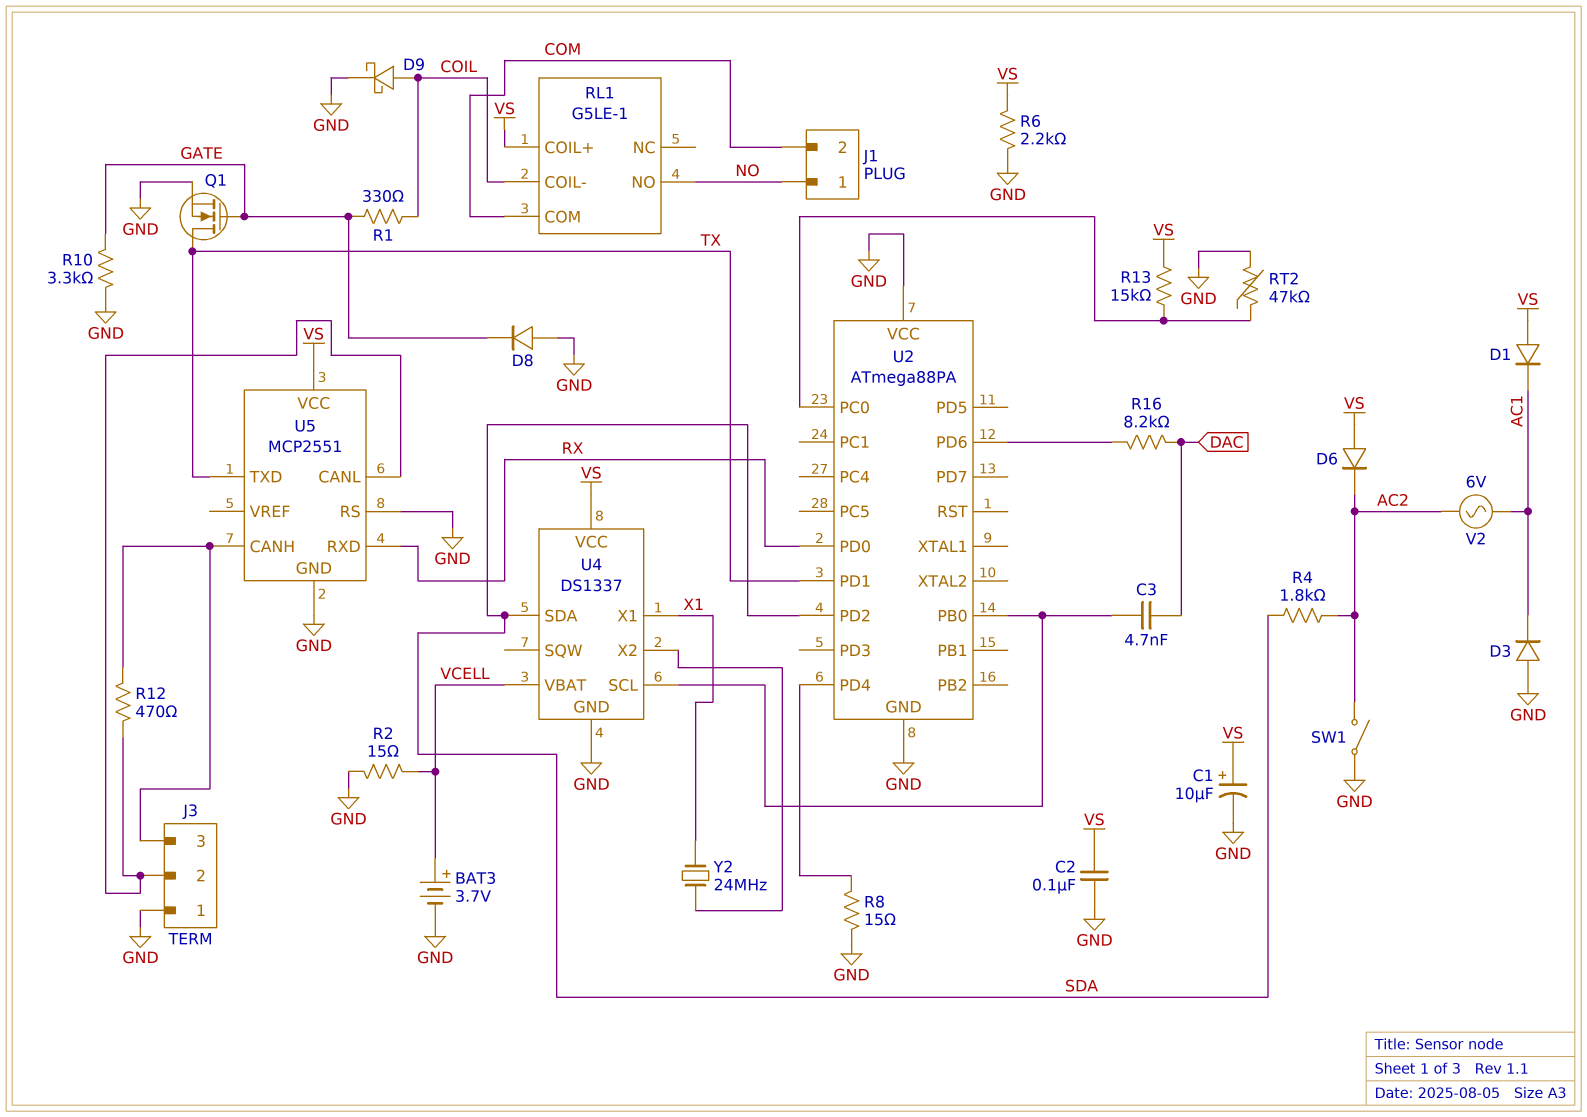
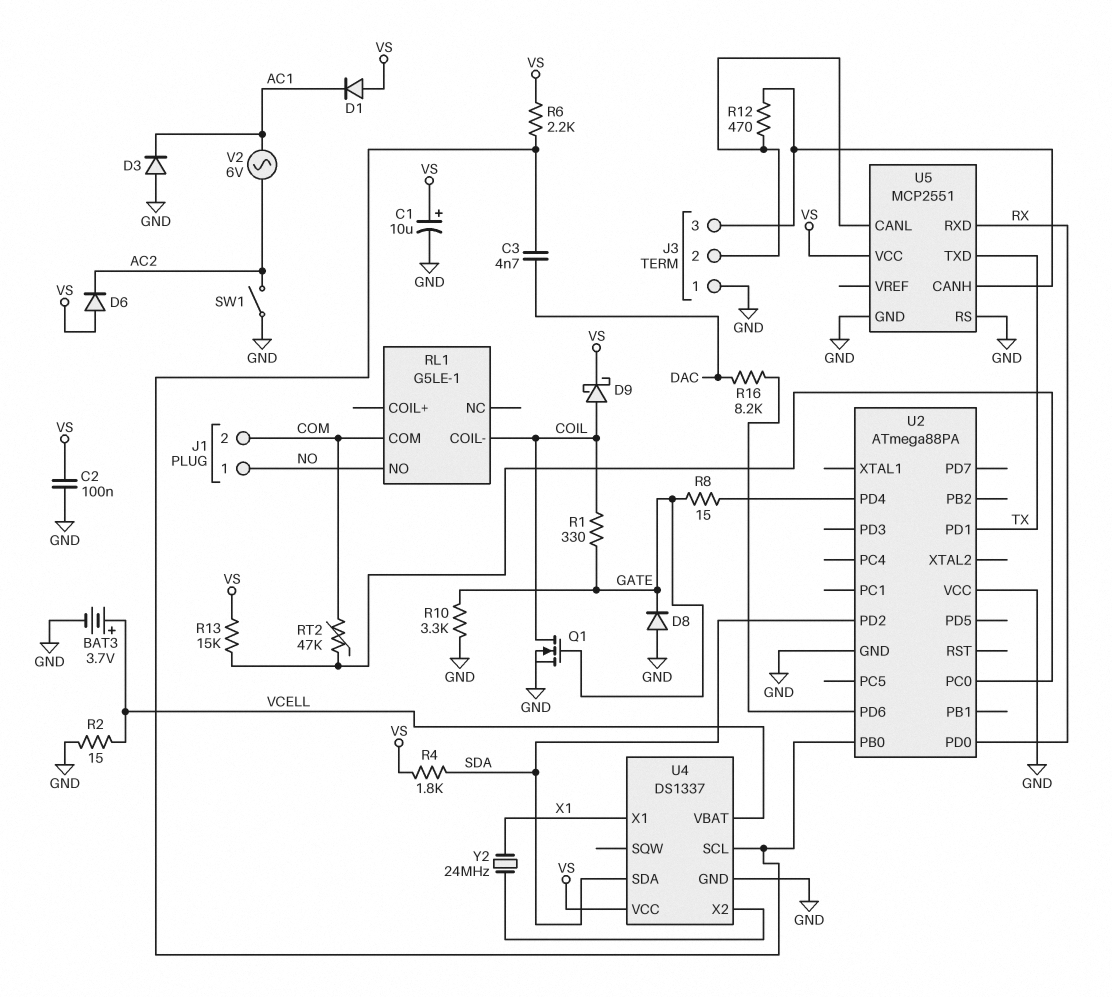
D9: schottky (A COIL, K GND) -> schottky (A COIL, K VS)
Q1: NMOS (G GATE, D TX, S GND) -> NMOS (G GATE, D COIL, S GND)
R4: 1.8k (AC2, SDA) -> 1.8k (SDA, VS)
R6: 2.2k (GND, VS) -> 2.2k (U2/PB0, VS)
R8: 15 (GND, U2/PD4) -> 15 (GATE, U2/PD4)
RL1 pin COIL+: VS -> none
RT2: 47k (GND, U2/PC0) -> 47k (COM, U2/PC0)

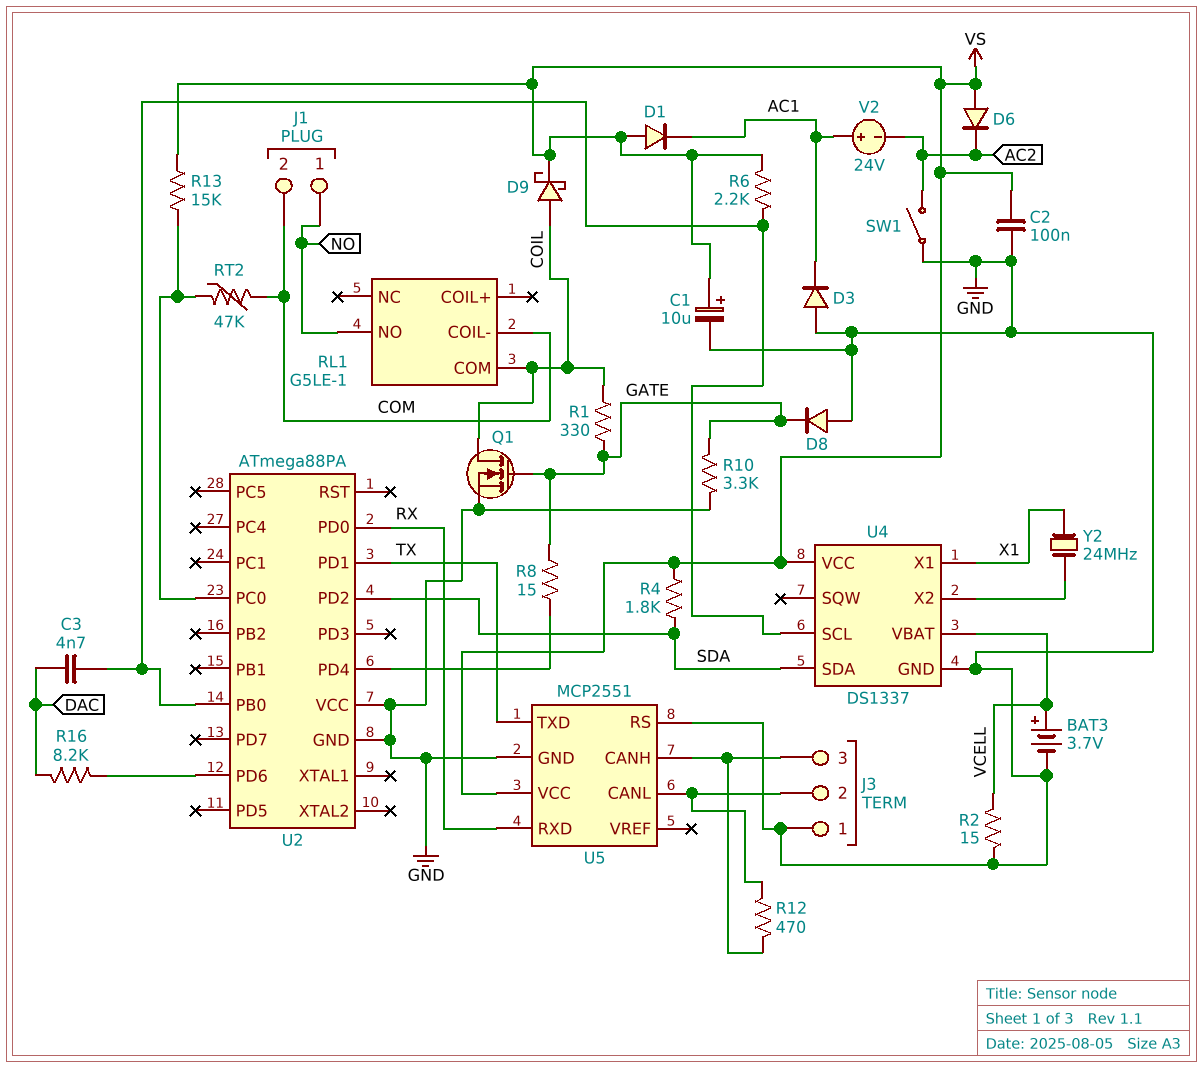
RL1 pin COIL-: COIL -> COM
RL1 pin COM: COM -> COIL
V2: AC 6V (AC1, AC2) -> 24V (plus AC1, minus AC2)

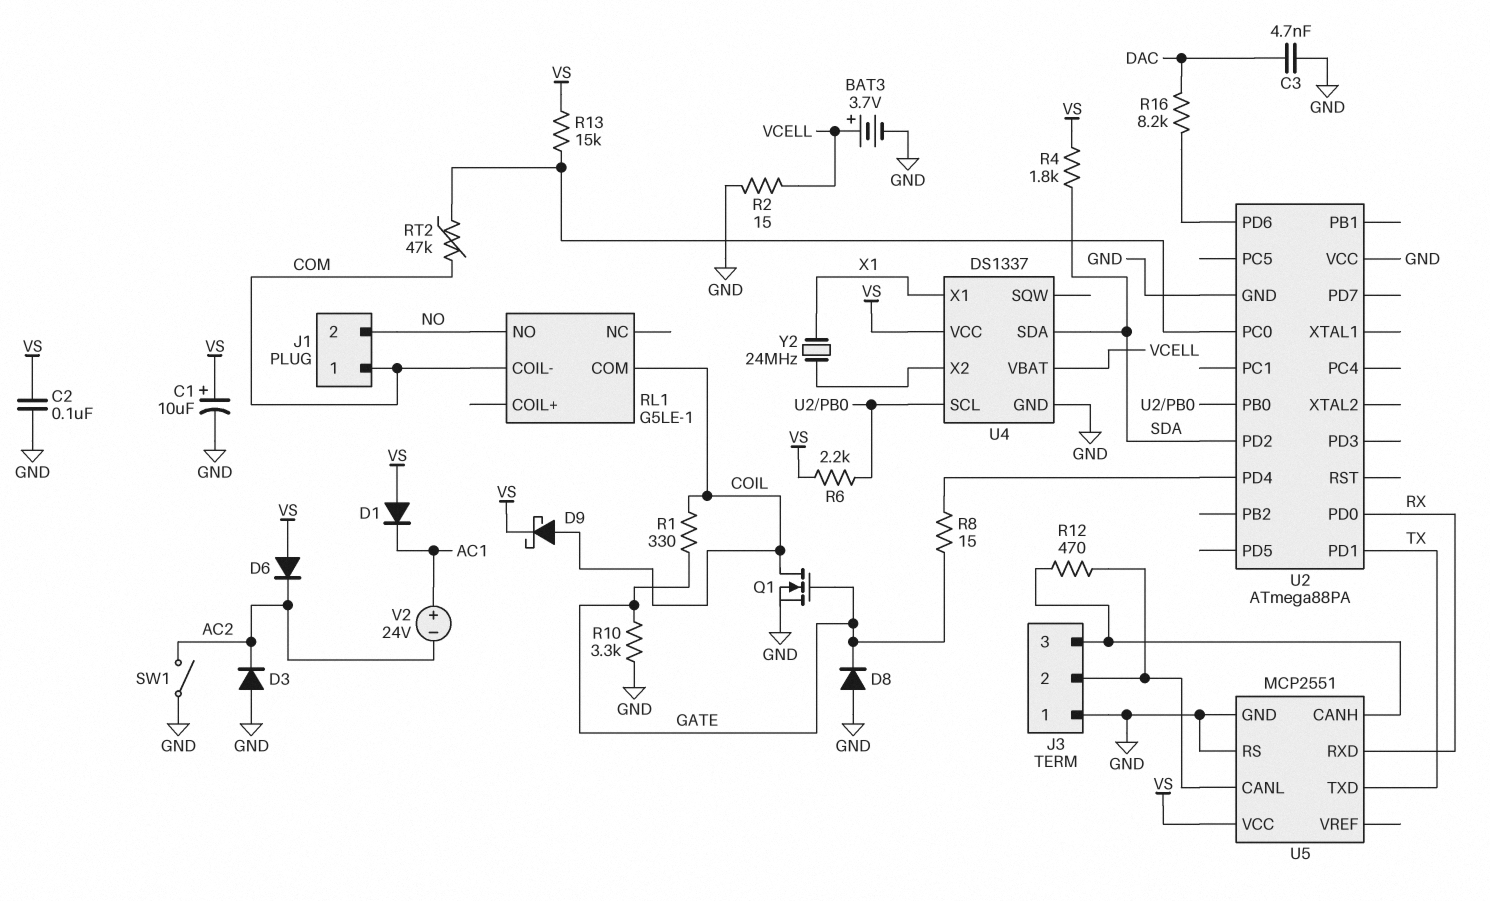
C3: 4.7nF (DAC, U2/PB0) -> 4.7nF (DAC, GND)
D3: diode (A GND, K AC1) -> diode (A GND, K AC2)
J1 pin 1: NO -> COM
J1 pin 2: COM -> NO

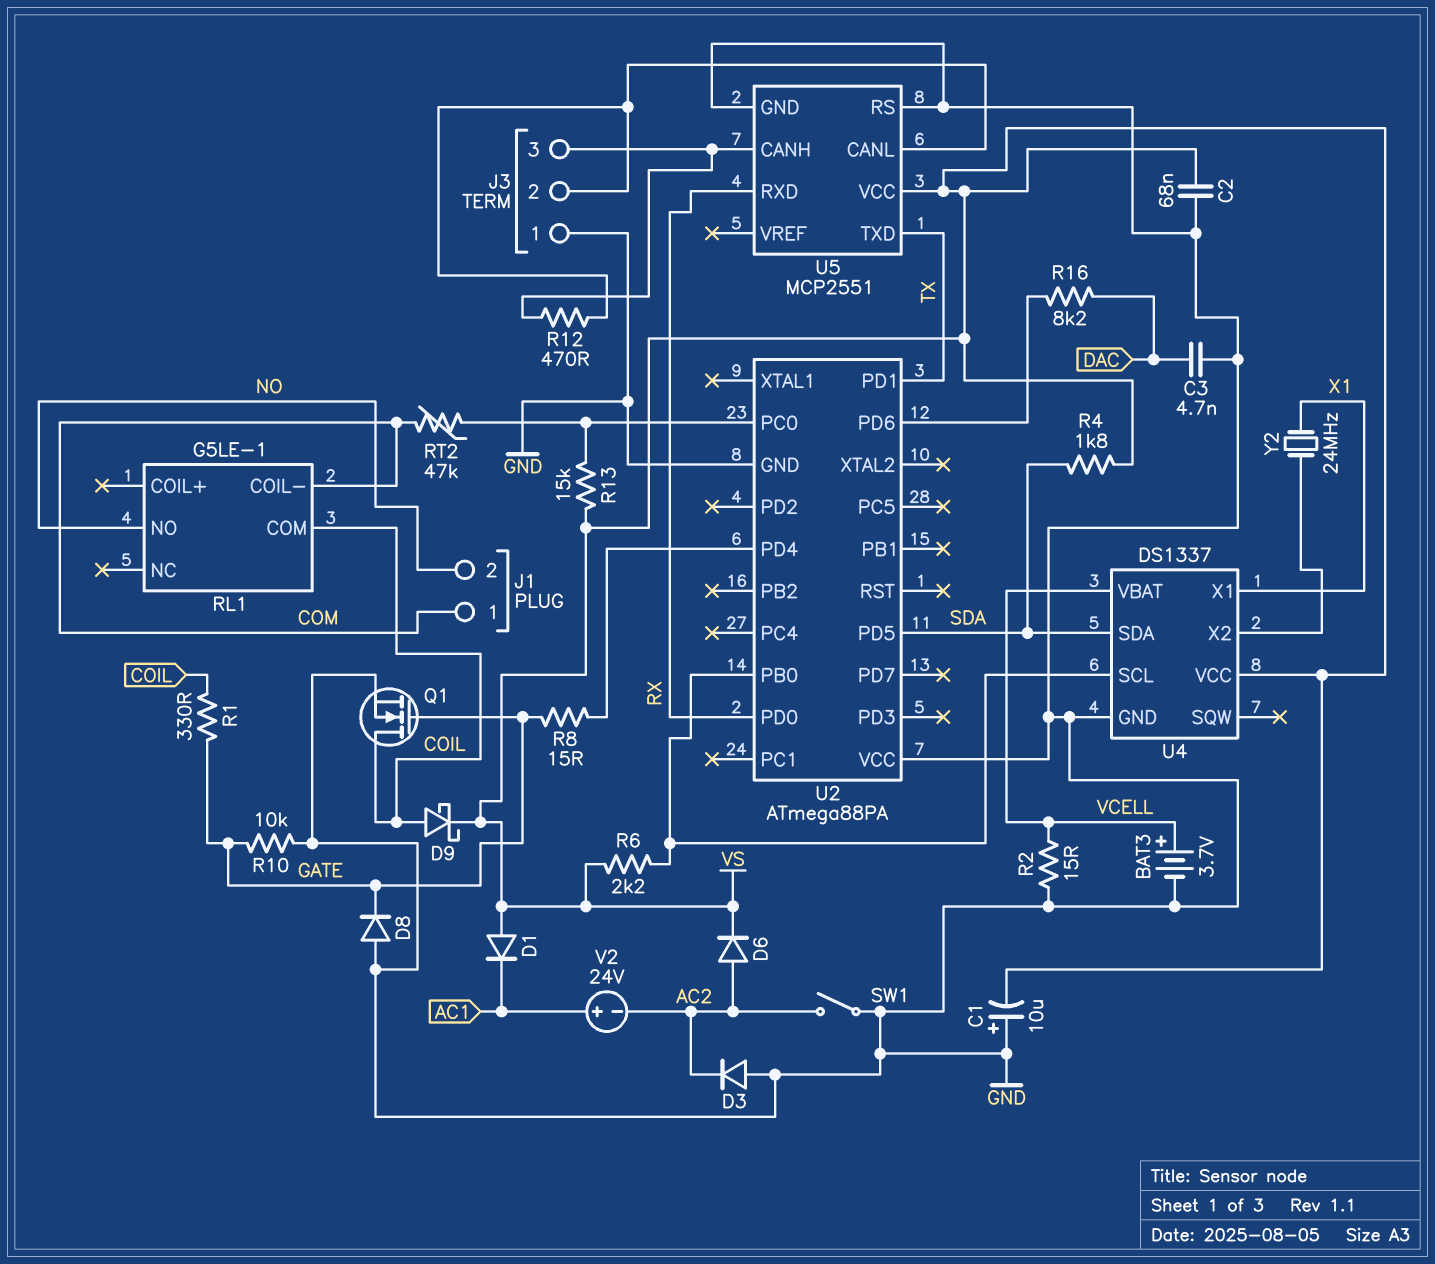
C1: 10uF (plus VS, minus GND) -> 10uF (plus GND, minus VS)
C2: 100nF (GND, VS) -> 68nF (GND, VS)
D6: diode (A VS, K AC2) -> diode (A AC2, K VS)
R10: 3.3k (GATE, GND) -> 10k (GATE, GND)
U2 pin PD2: SDA -> none
U2 pin PD5: none -> SDA

